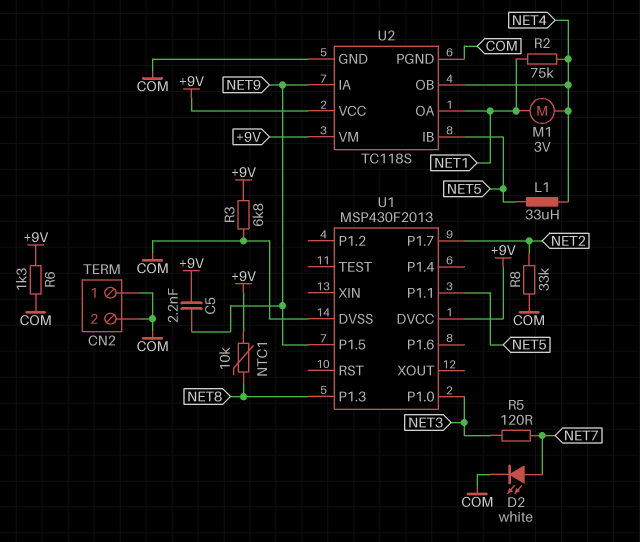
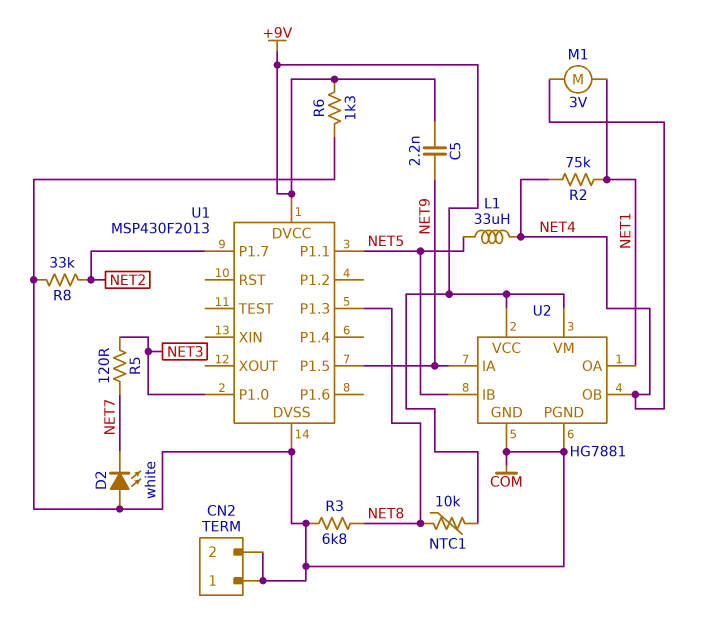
D2: LED white (A NET7, K COM) -> LED white (A COM, K NET7)
R3: 6.8k (+9V, COM) -> 6.8k (COM, NET8)
U2: TC118S -> HG7881

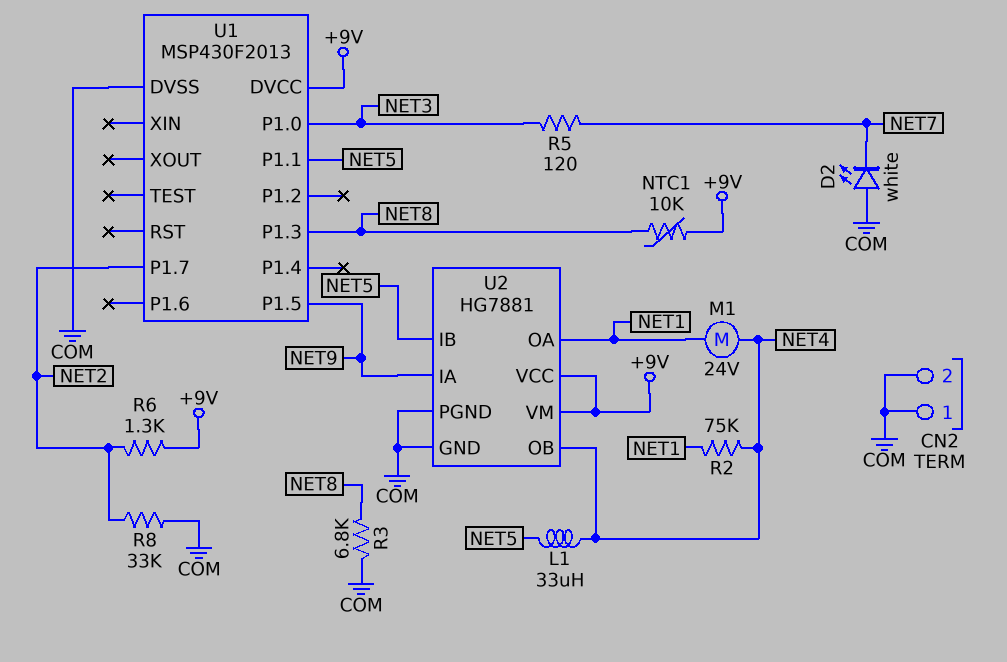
C5: 2.2nF (+9V, NET9) -> none
M1: motor 3V (NET1, NET4) -> motor 24V (NET1, NET4)
R6: 1.3k (+9V, COM) -> 1.3k (+9V, NET2)

